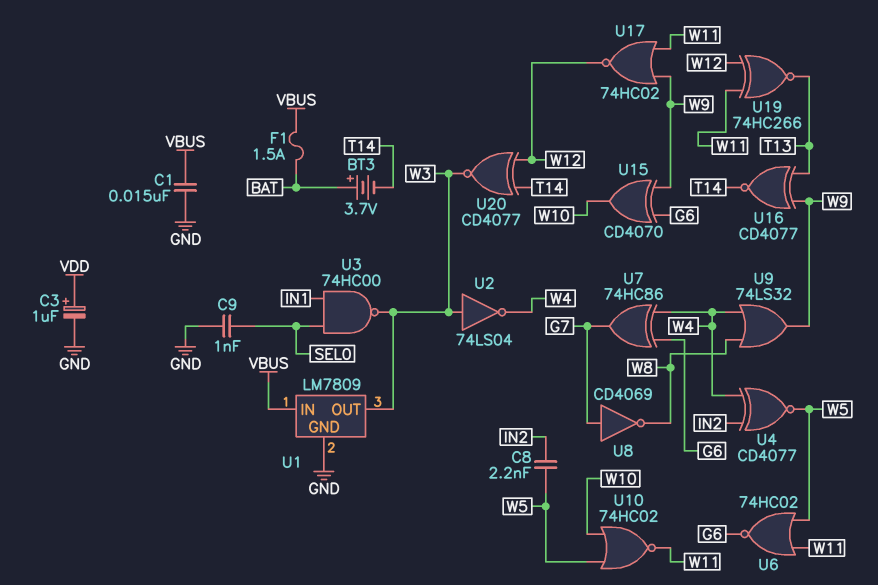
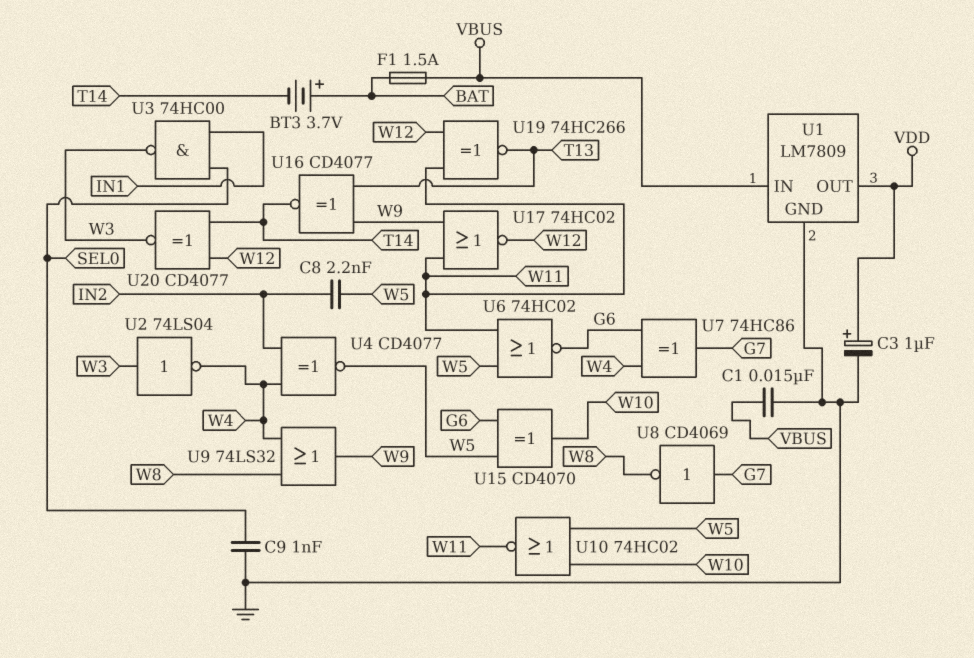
U1 pin OUT: W3 -> VDD
U15: XOR CD4070 (in G6, in W9, out W10) -> XOR CD4070 (in G6, in W5, out W10)

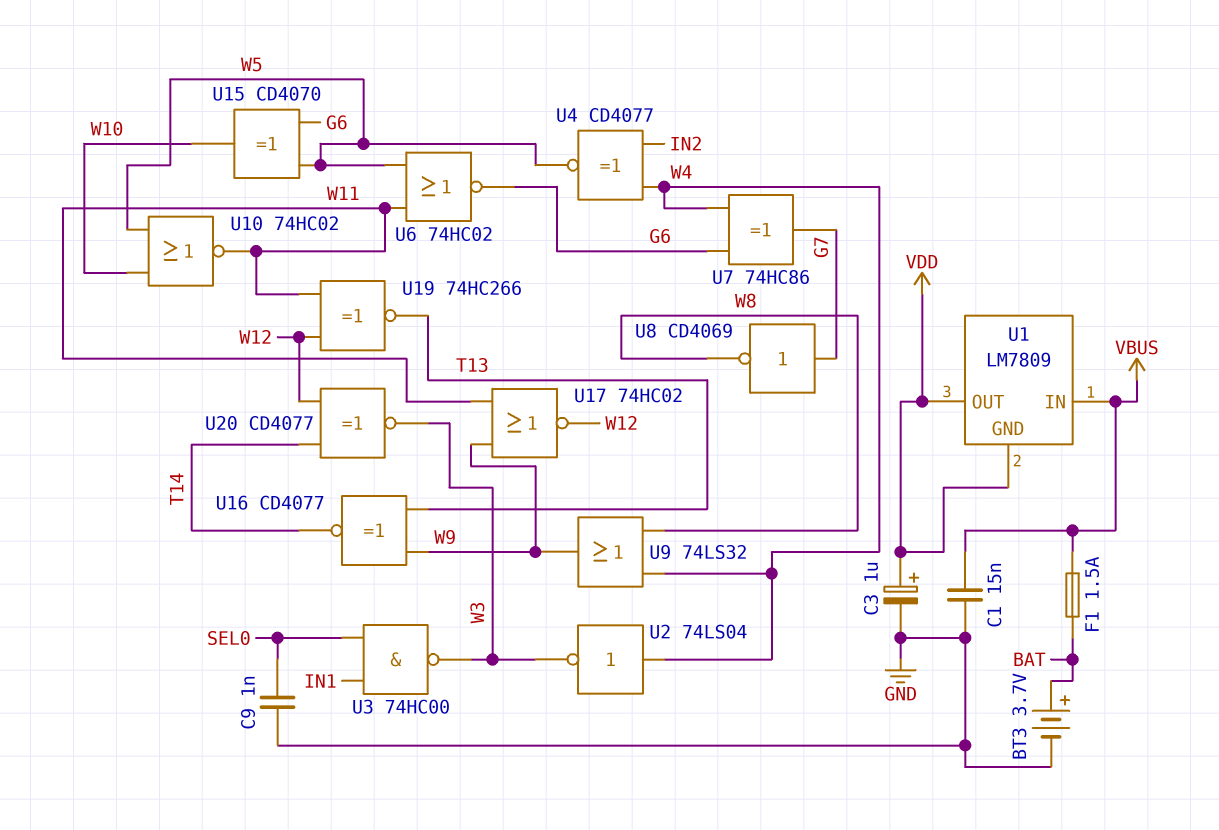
BT3: 3.7V (plus BAT, minus T14) -> 3.7V (plus BAT, minus GND)
C8: 2.2nF (IN2, W5) -> none
U1 pin GND: GND -> VDD
U2: NOT 74LS04 (in W3, out W4) -> NOT 74LS04 (in W4, out W3)

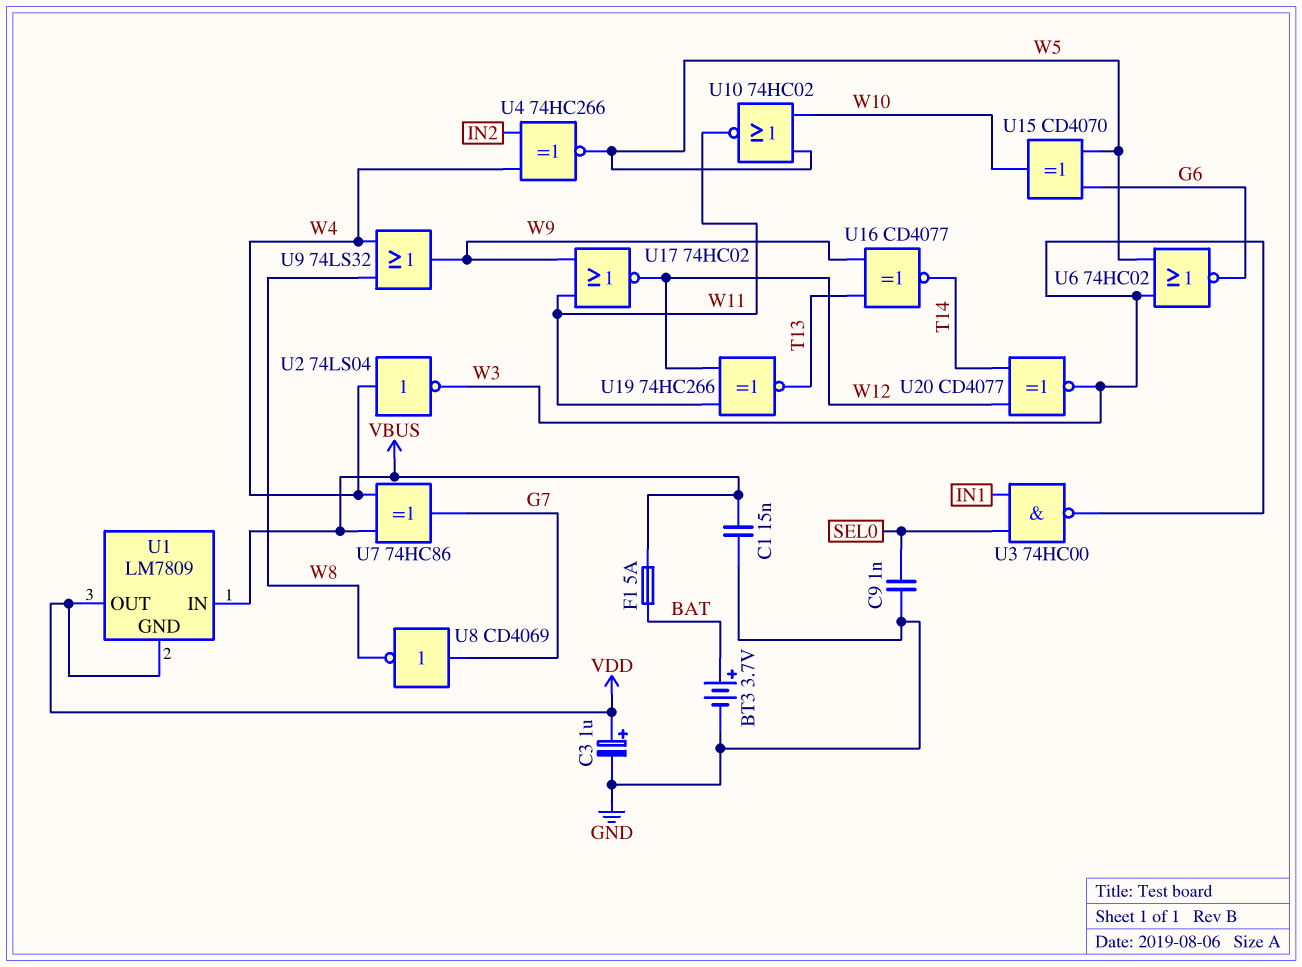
F1: 1.5A (BAT, VBUS) -> 5A (BAT, VBUS)
U4: XNOR CD4077 (in IN2, in W4, out W5) -> XNOR 74HC266 (in IN2, in W4, out W5)
U6: NOR 74HC02 (in W5, in W11, out G6) -> NOR 74HC02 (in W3, in W5, out G6)
U7: XOR 74HC86 (in G6, in W4, out G7) -> XOR 74HC86 (in VBUS, in W4, out G7)

